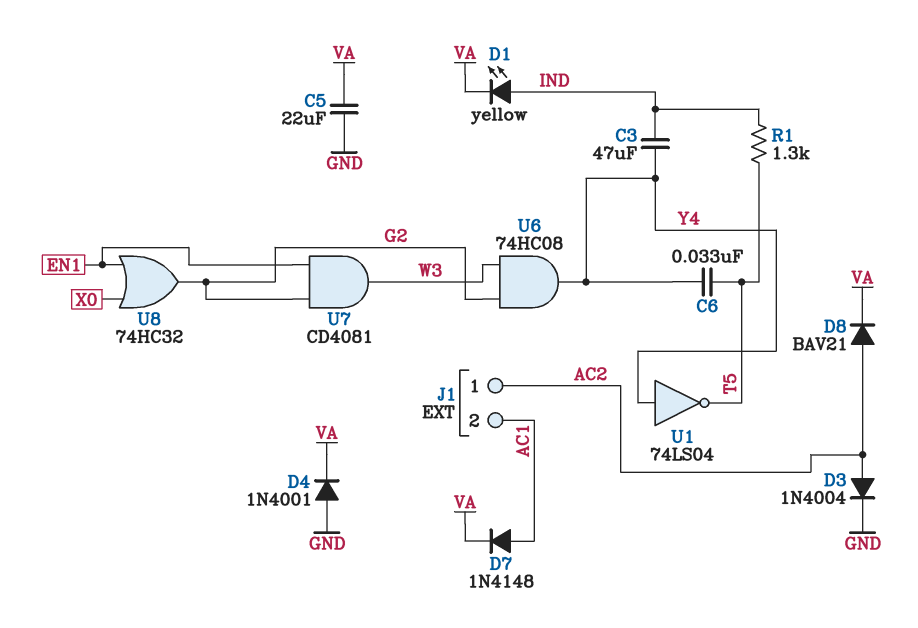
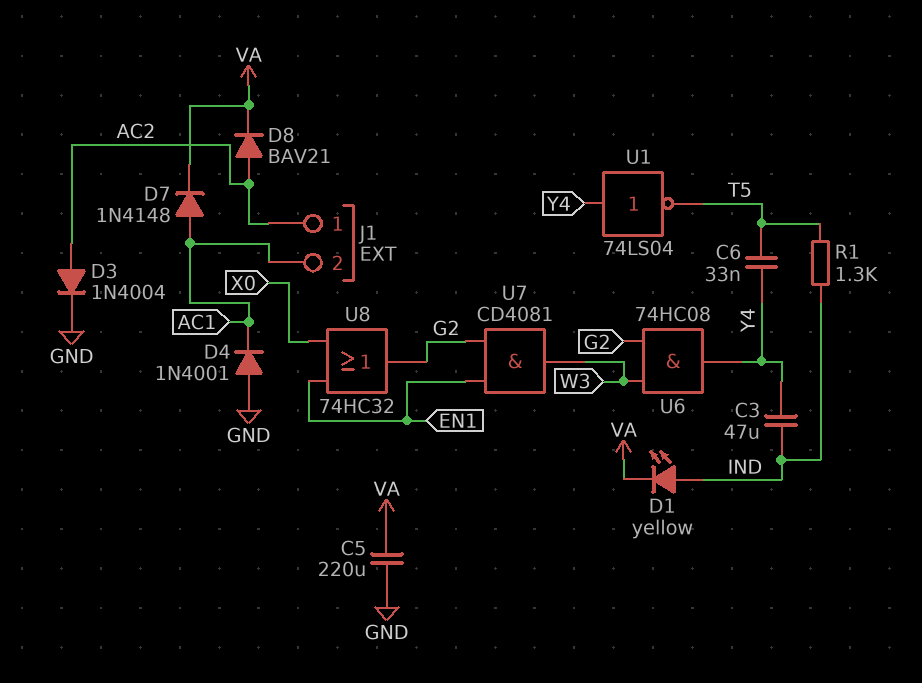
C5: 22uF (GND, VA) -> 220uF (GND, VA)
D4: diode 1N4001 (A GND, K VA) -> diode 1N4001 (A GND, K AC1)

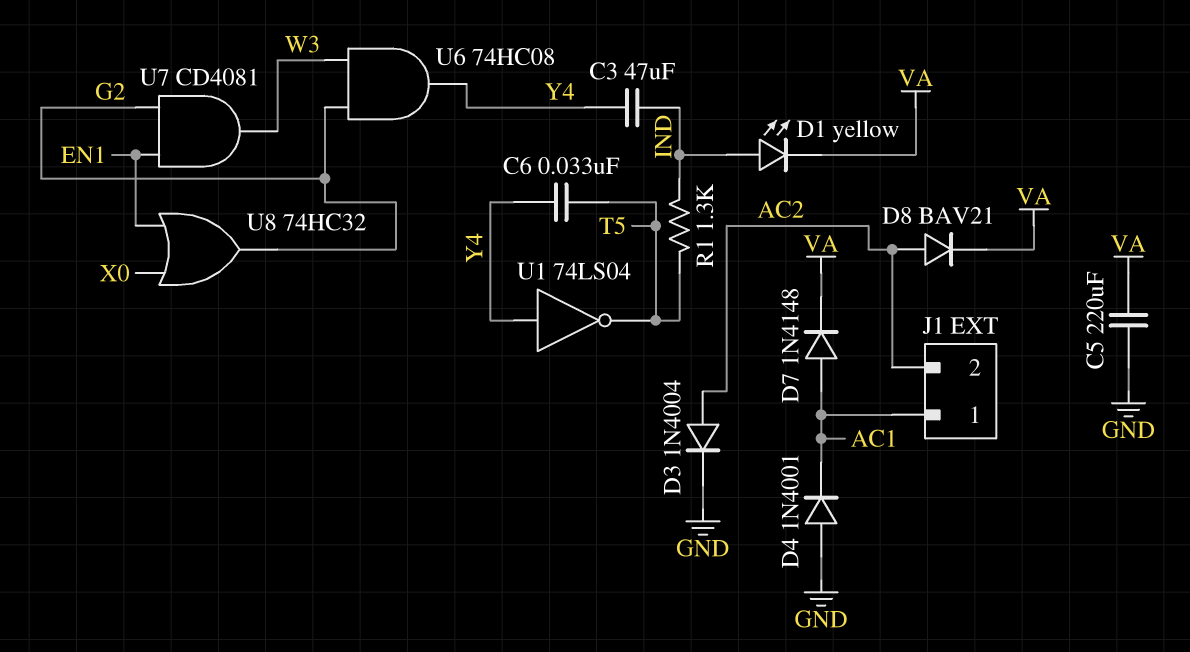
J1 pin 1: AC2 -> AC1
J1 pin 2: AC1 -> AC2

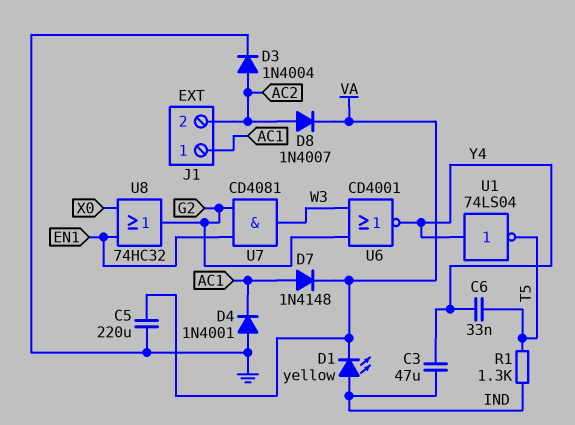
D8: diode BAV21 (A AC2, K VA) -> diode 1N4007 (A AC2, K VA)
U6: AND 74HC08 (in G2, in W3, out Y4) -> NOR CD4001 (in G2, in W3, out Y4)

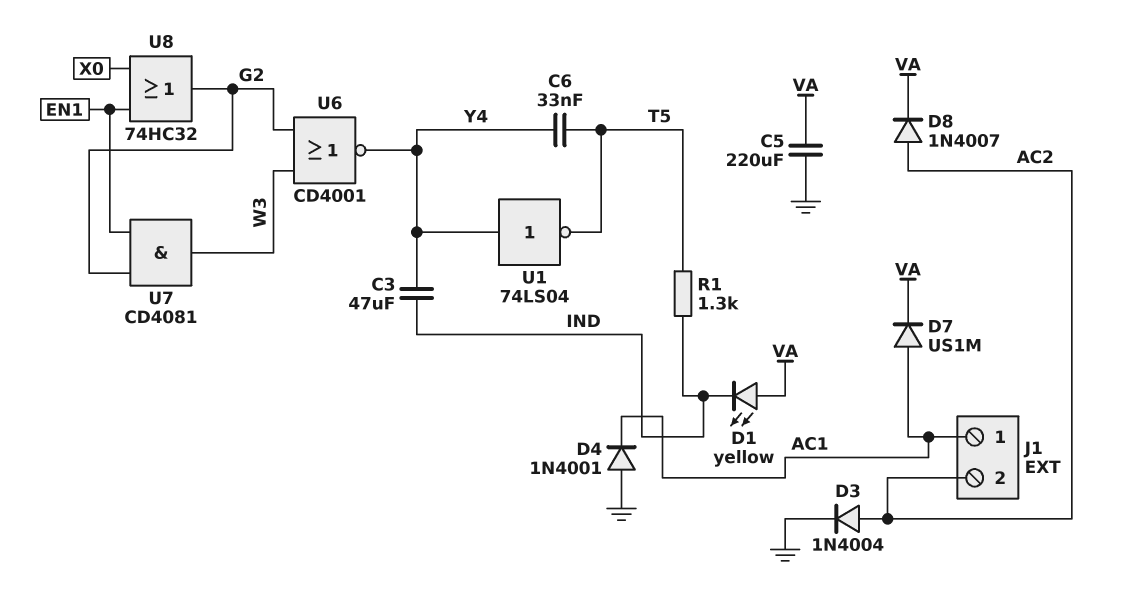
D1: LED yellow (A IND, K VA) -> LED yellow (A VA, K IND)
D7: diode 1N4148 (A AC1, K VA) -> diode US1M (A AC1, K VA)

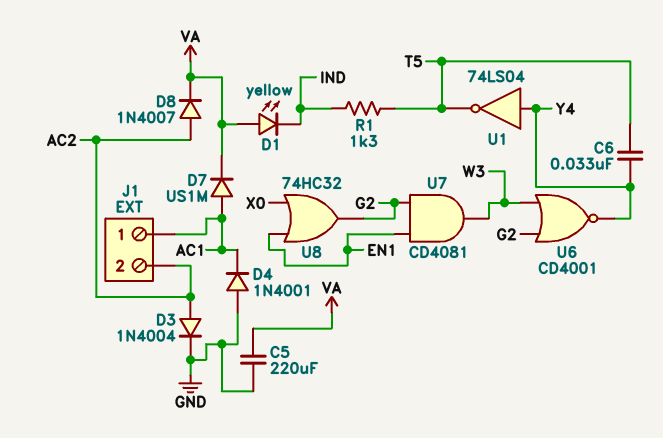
C3: 47uF (IND, Y4) -> none

